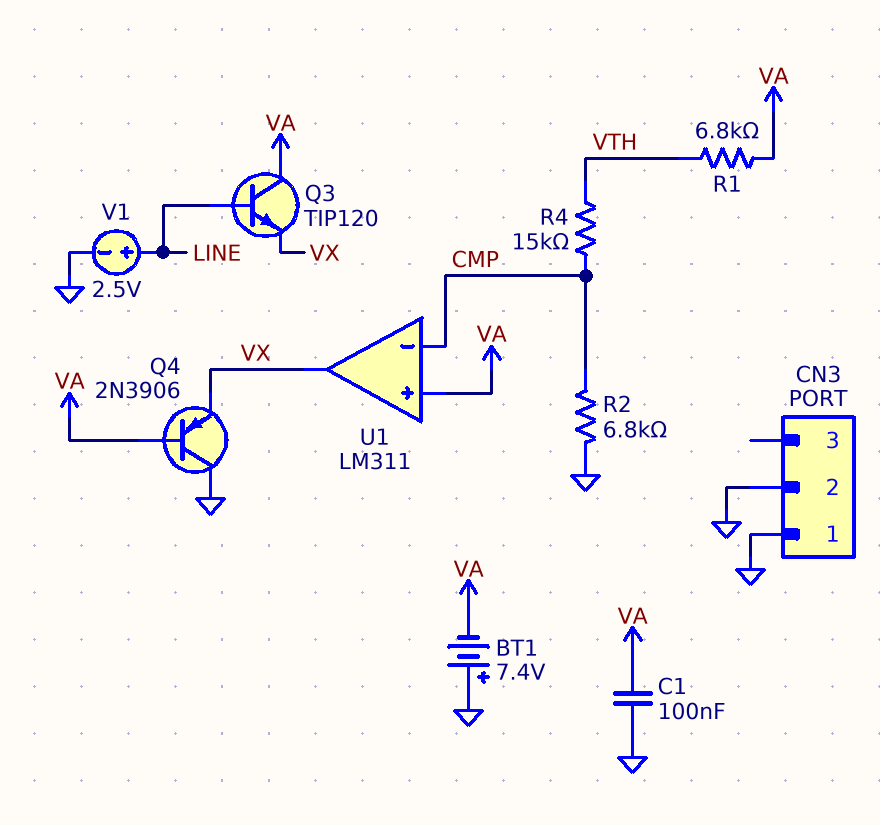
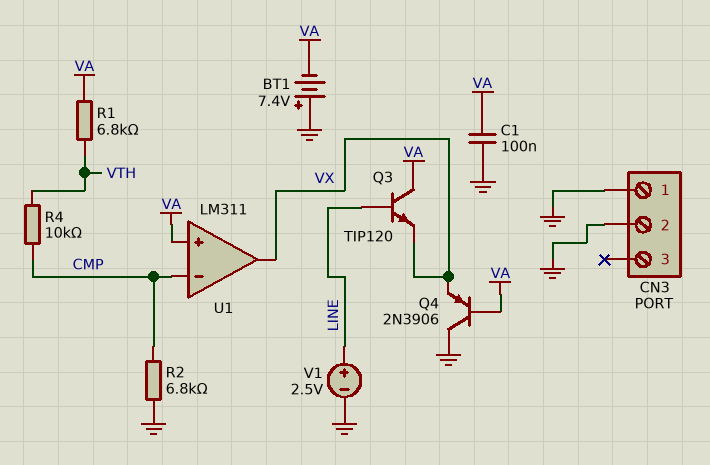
R4: 15k (CMP, VTH) -> 10k (CMP, VTH)

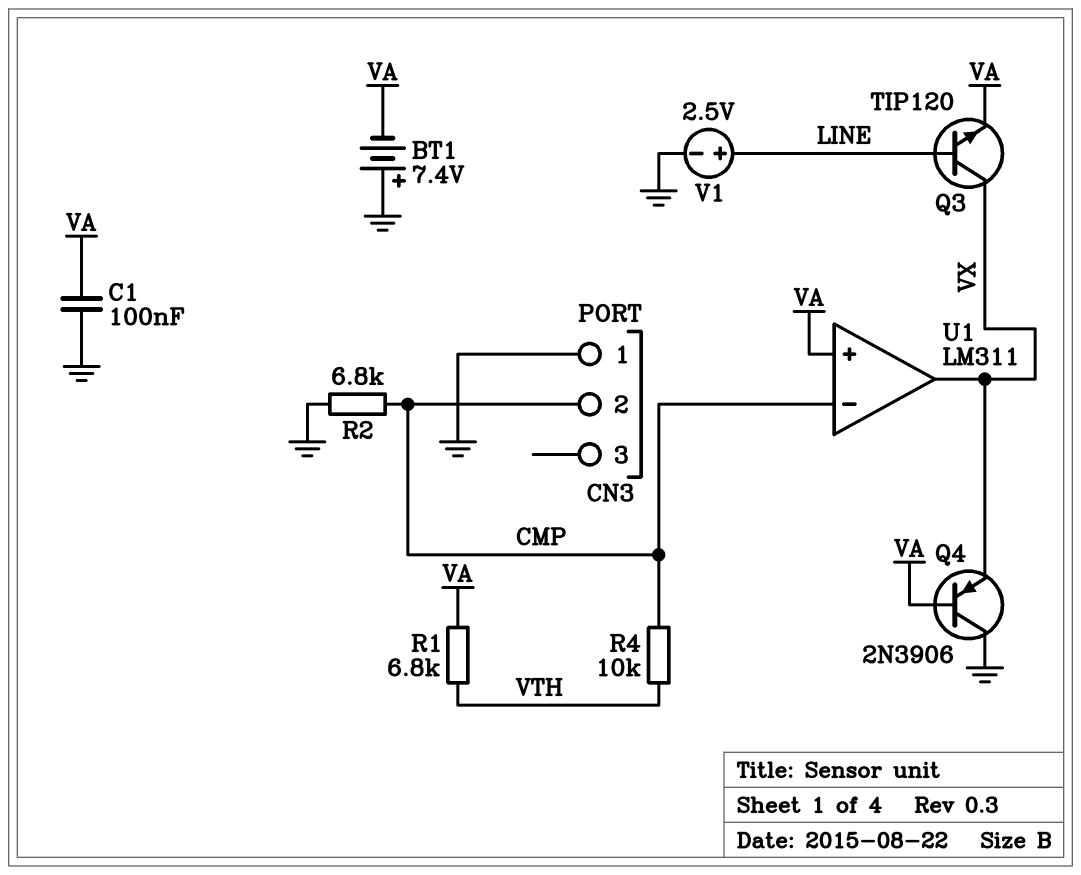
CN3 pin 2: GND -> CMP
Q3: NPN TIP120 (B LINE, C VA, E VX) -> NPN TIP120 (B LINE, C VX, E VA)

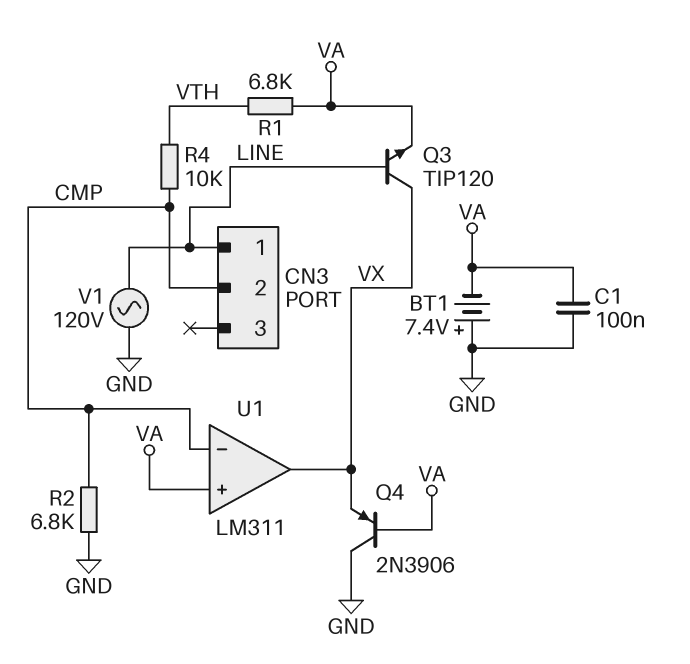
CN3 pin 1: GND -> LINE
V1: 2.5V (plus LINE, minus GND) -> AC 120V (GND, LINE)

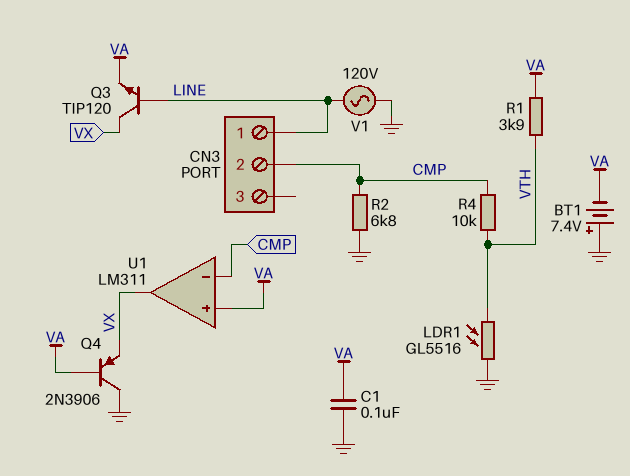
LDR1: none -> GL5516 (GND, VTH)
R1: 6.8k (VA, VTH) -> 3.9k (VA, VTH)

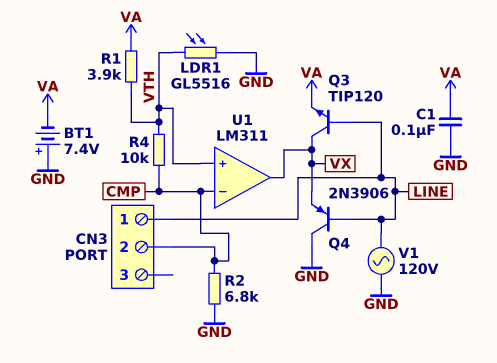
Q4: PNP 2N3906 (B VA, C GND, E VX) -> PNP 2N3906 (B LINE, C GND, E VX)
U1 pin in+: VA -> VTH

